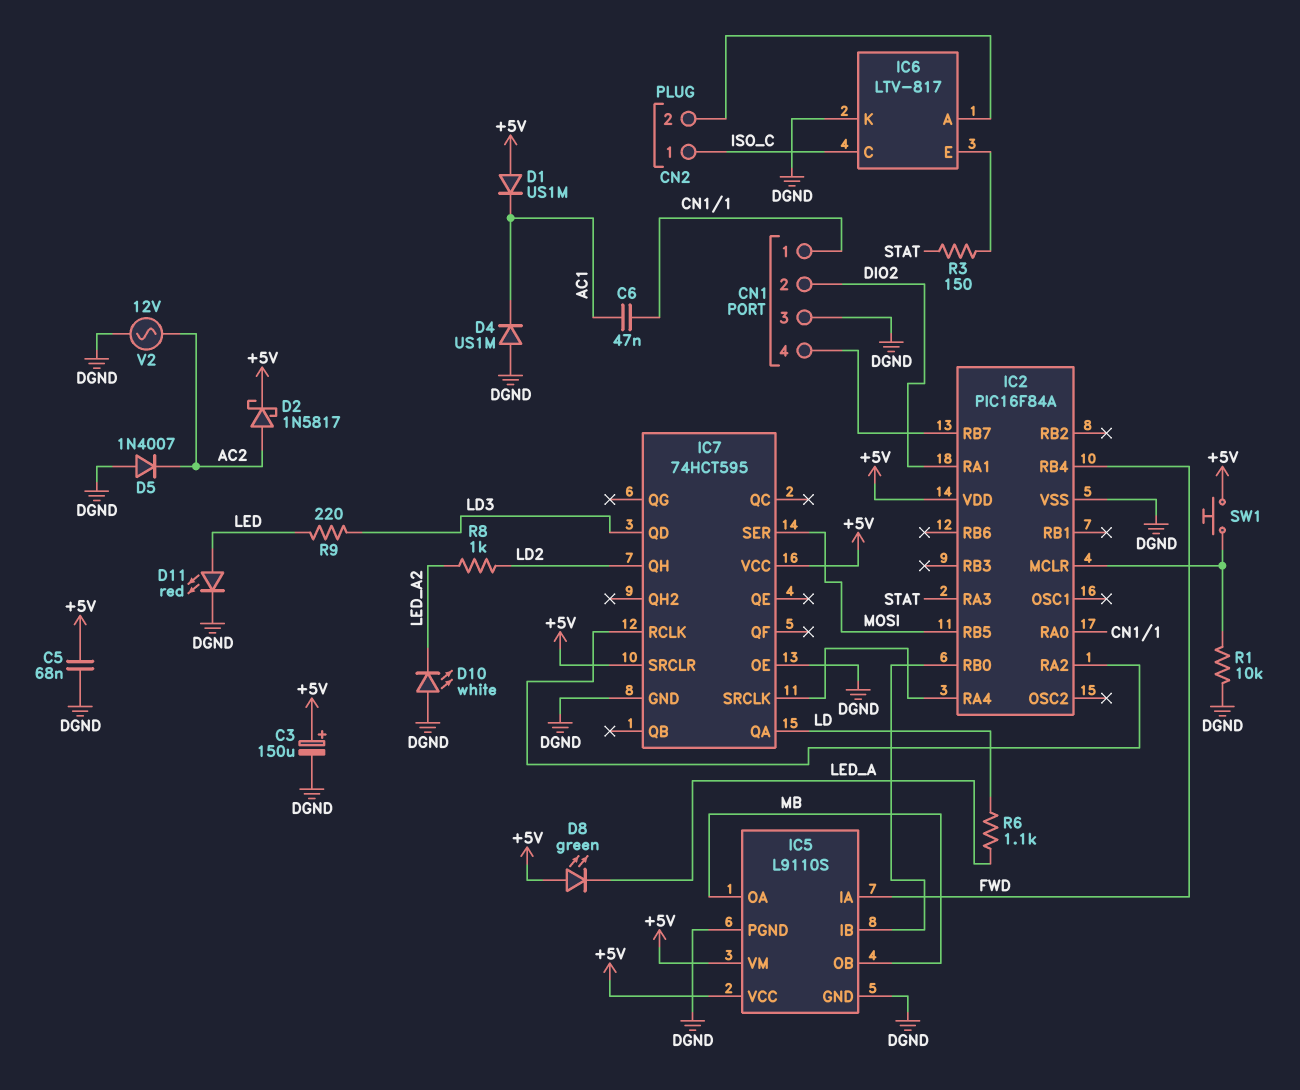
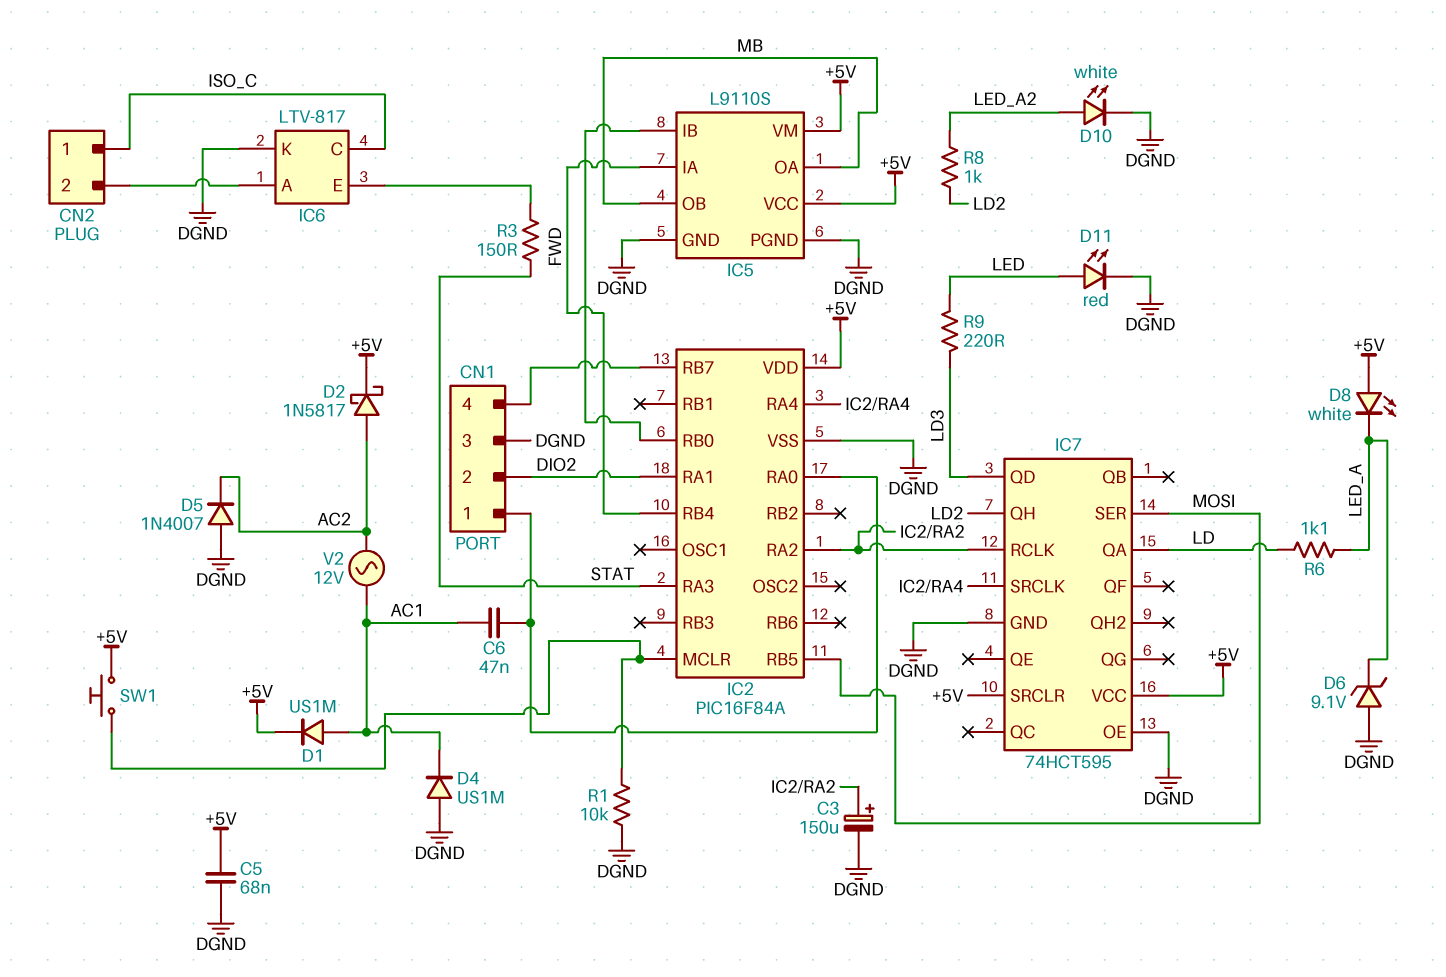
C3: 150uF (plus +5V, minus DGND) -> 150uF (plus IC2/RA2, minus DGND)
D1: diode US1M (A +5V, K AC1) -> diode US1M (A AC1, K +5V)
D6: none -> zener 9.1V (A DGND, K LED_A)
D8: LED green (A +5V, K LED_A) -> LED white (A +5V, K LED_A)
D10: LED white (A DGND, K LED_A2) -> LED white (A LED_A2, K DGND)
V2: AC 12V (AC2, DGND) -> AC 12V (AC1, AC2)

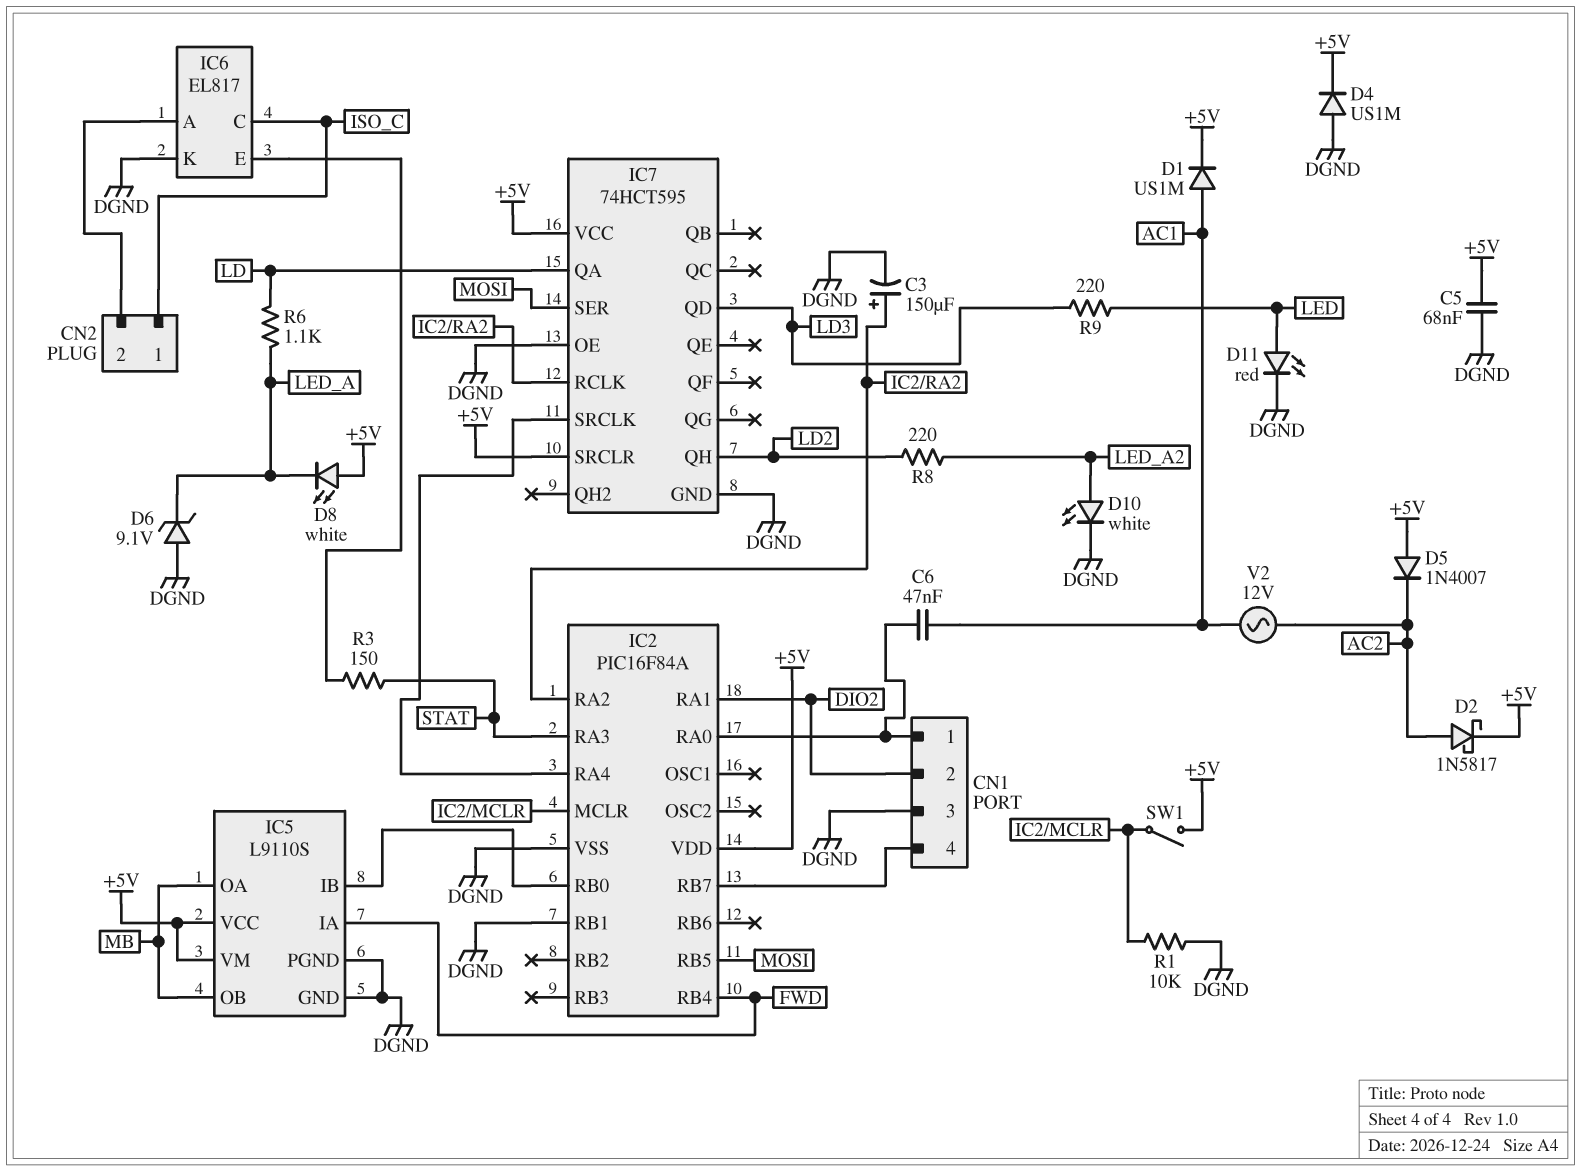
D4: diode US1M (A DGND, K AC1) -> diode US1M (A DGND, K +5V)
D5: diode 1N4007 (A DGND, K AC2) -> diode 1N4007 (A +5V, K AC2)
IC2 pin RB1: none -> DGND
IC6: LTV-817 -> EL817
R8: 1k (LD2, LED_A2) -> 220 (LD2, LED_A2)
SW1: button (+5V, IC2/MCLR) -> switch (+5V, IC2/MCLR)

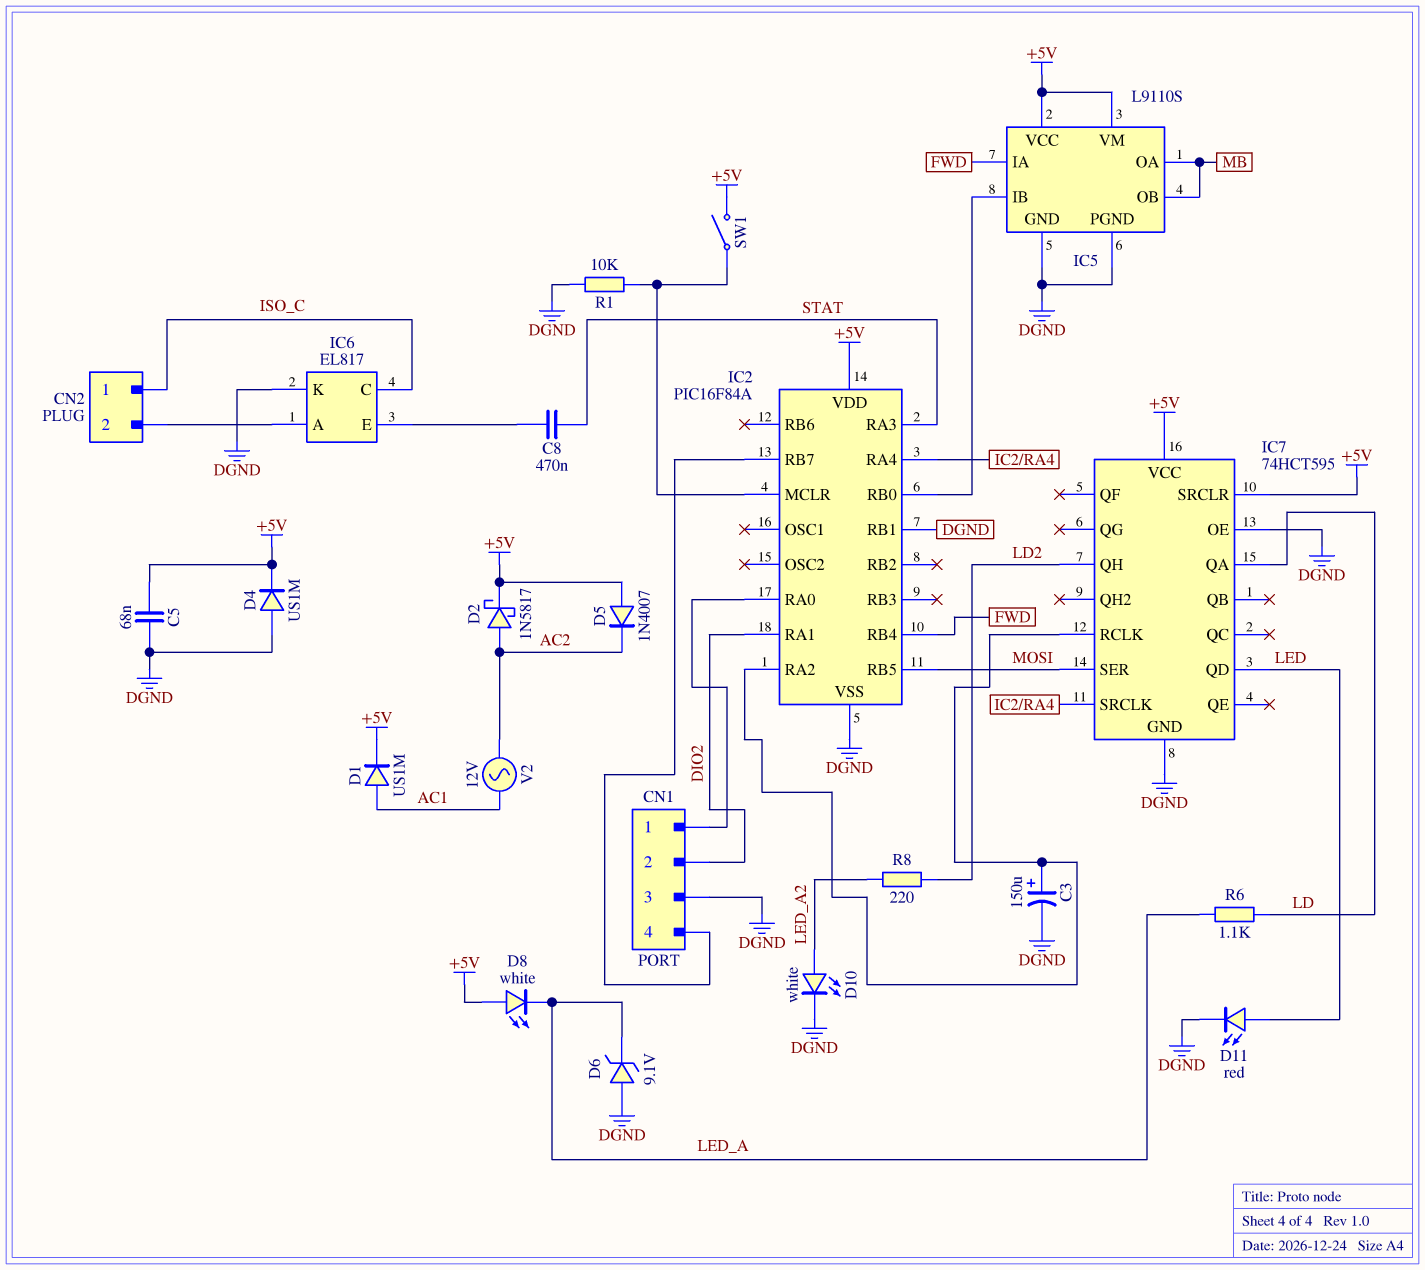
C6: 47nF (AC1, CN1/1) -> none
C8: none -> 470nF (IC6/E, STAT)
IC7 pin QD: LD3 -> LED
R3: 150 (IC6/E, STAT) -> none
R9: 220 (LD3, LED) -> none

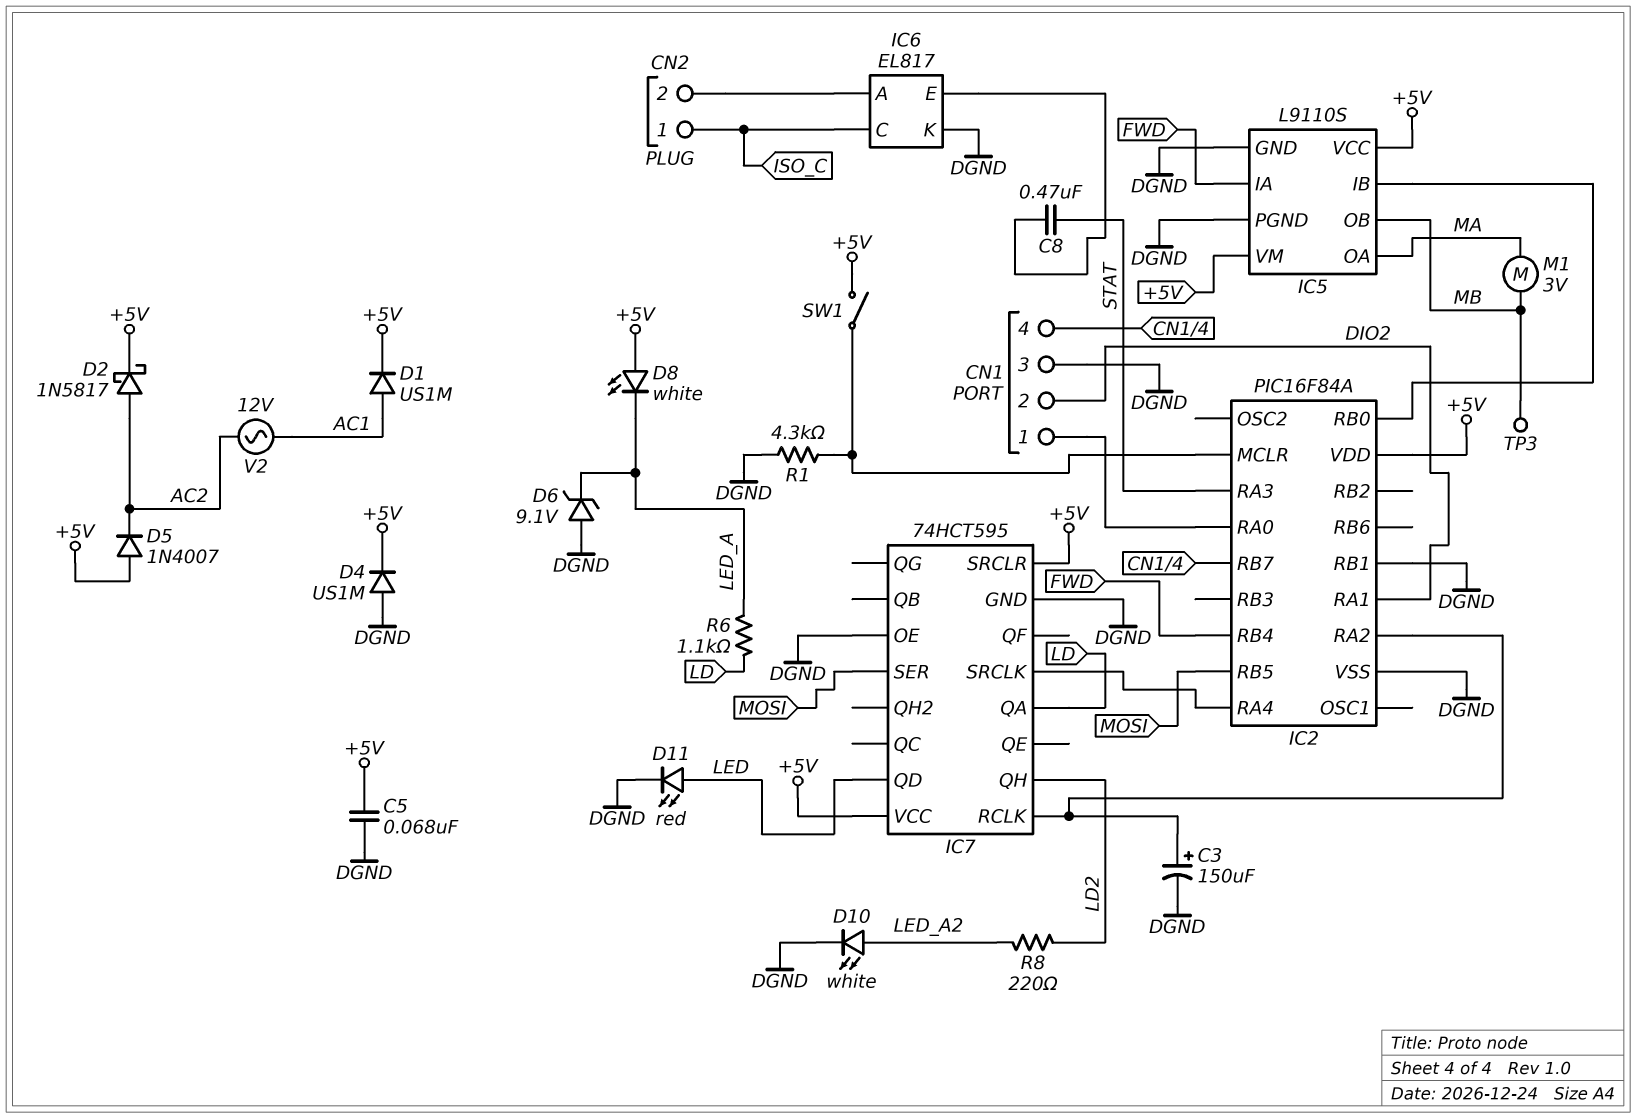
IC5 pin OA: MB -> MA
M1: none -> motor 3V (MA, MB)
R1: 10k (DGND, IC2/MCLR) -> 4.3k (DGND, IC2/MCLR)
TP3: none -> test point (MB)

